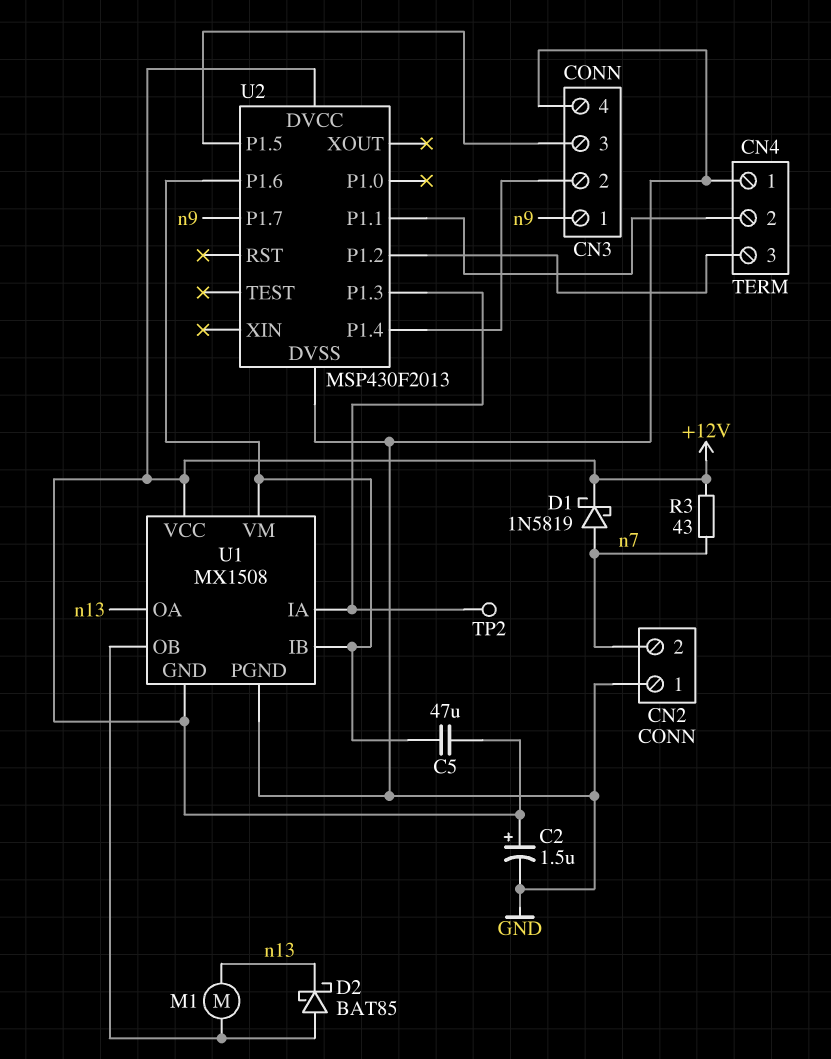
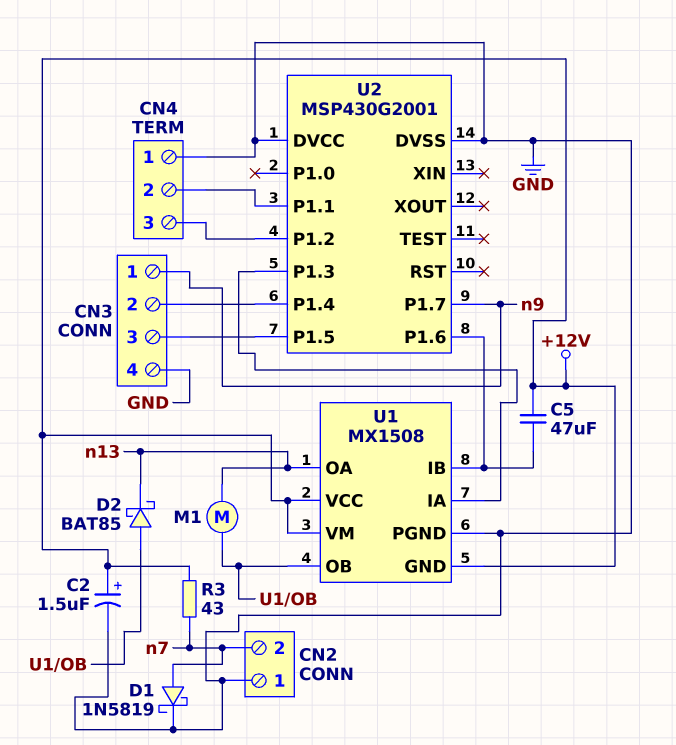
D1: schottky 1N5819 (A n7, K +12V) -> schottky 1N5819 (A n7, K GND)
TP2: test point (U1/IA) -> none
U1 pin VM: U1/IB -> +12V
U2: MSP430F2013 -> MSP430G2001
U2 pin DVCC: +12V -> GND

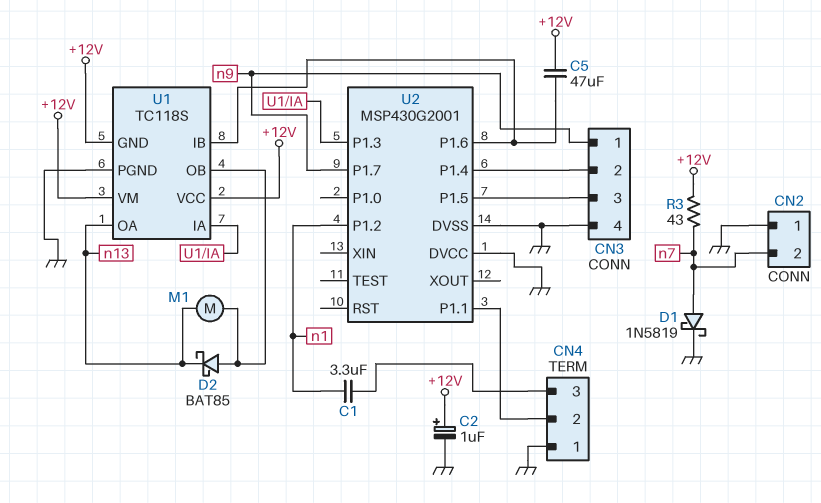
C1: none -> 3.3uF (CN4/3, n1)
C2: 1.5uF (plus +12V, minus GND) -> 1uF (plus +12V, minus GND)
U1: MX1508 -> TC118S
U2 pin P1.2: CN4/3 -> n1

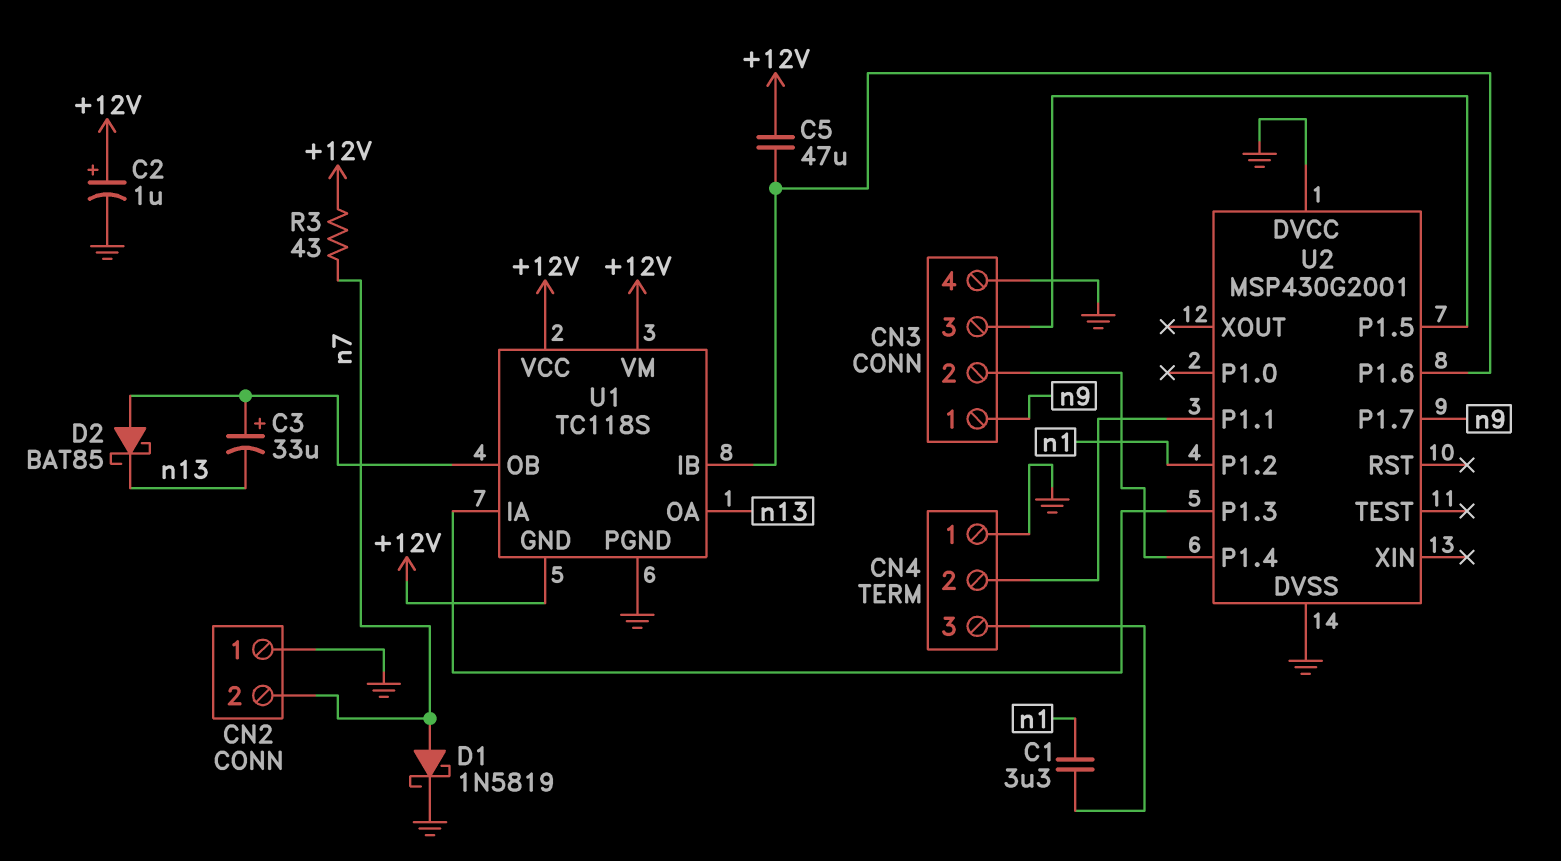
C3: none -> 33uF (plus U1/OB, minus n13)
M1: motor (U1/OB, n13) -> none

